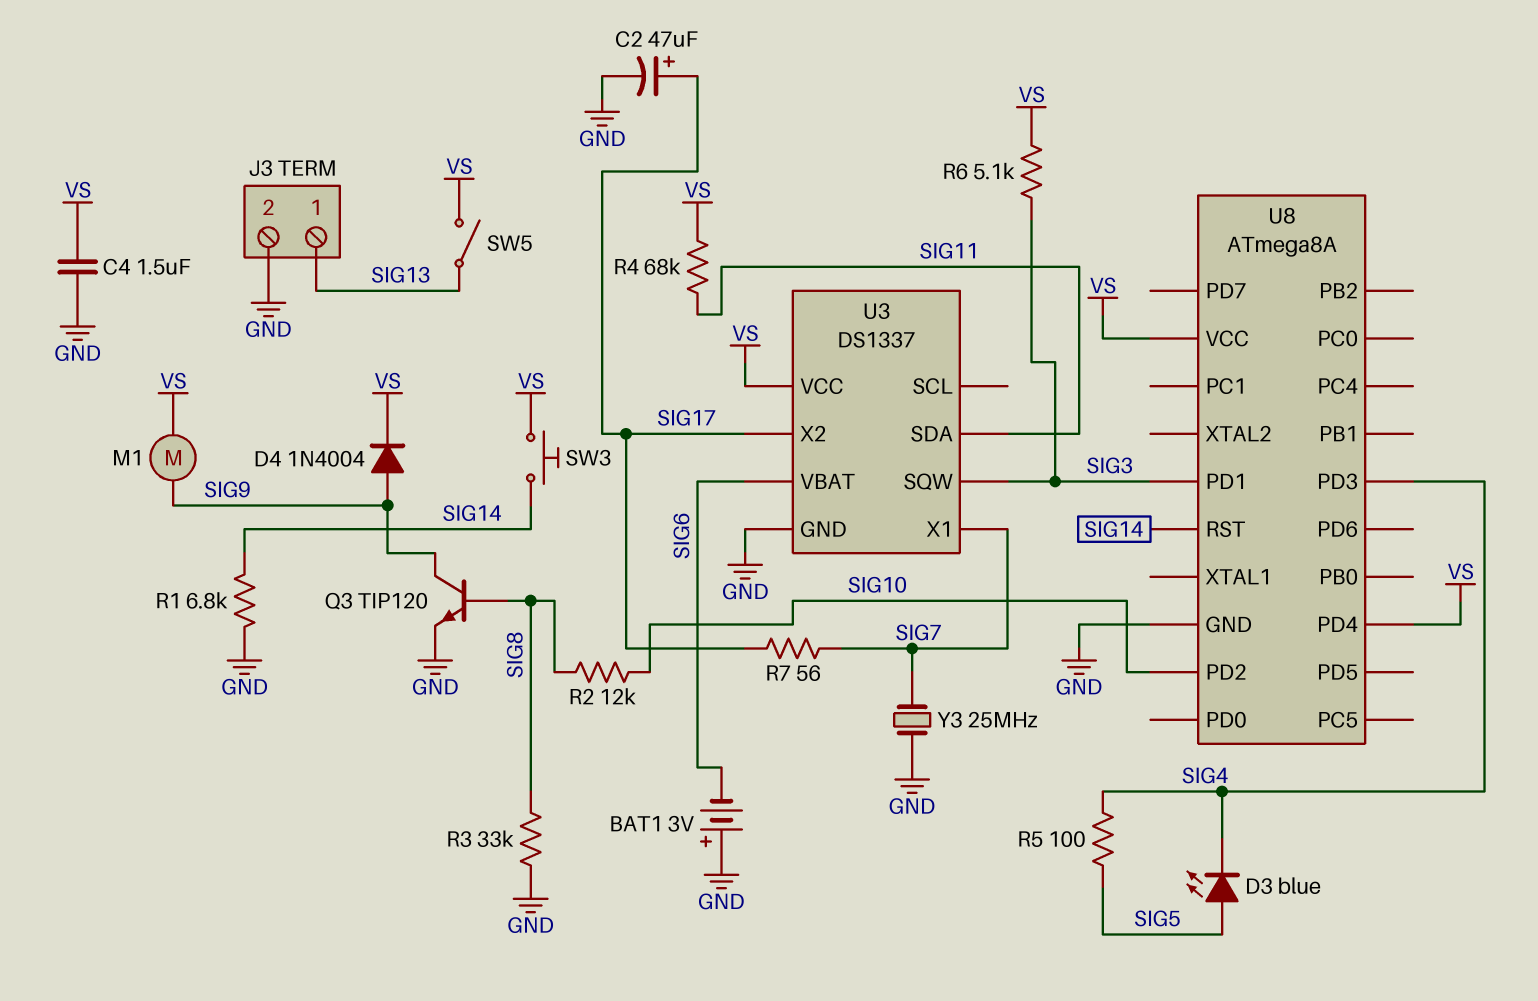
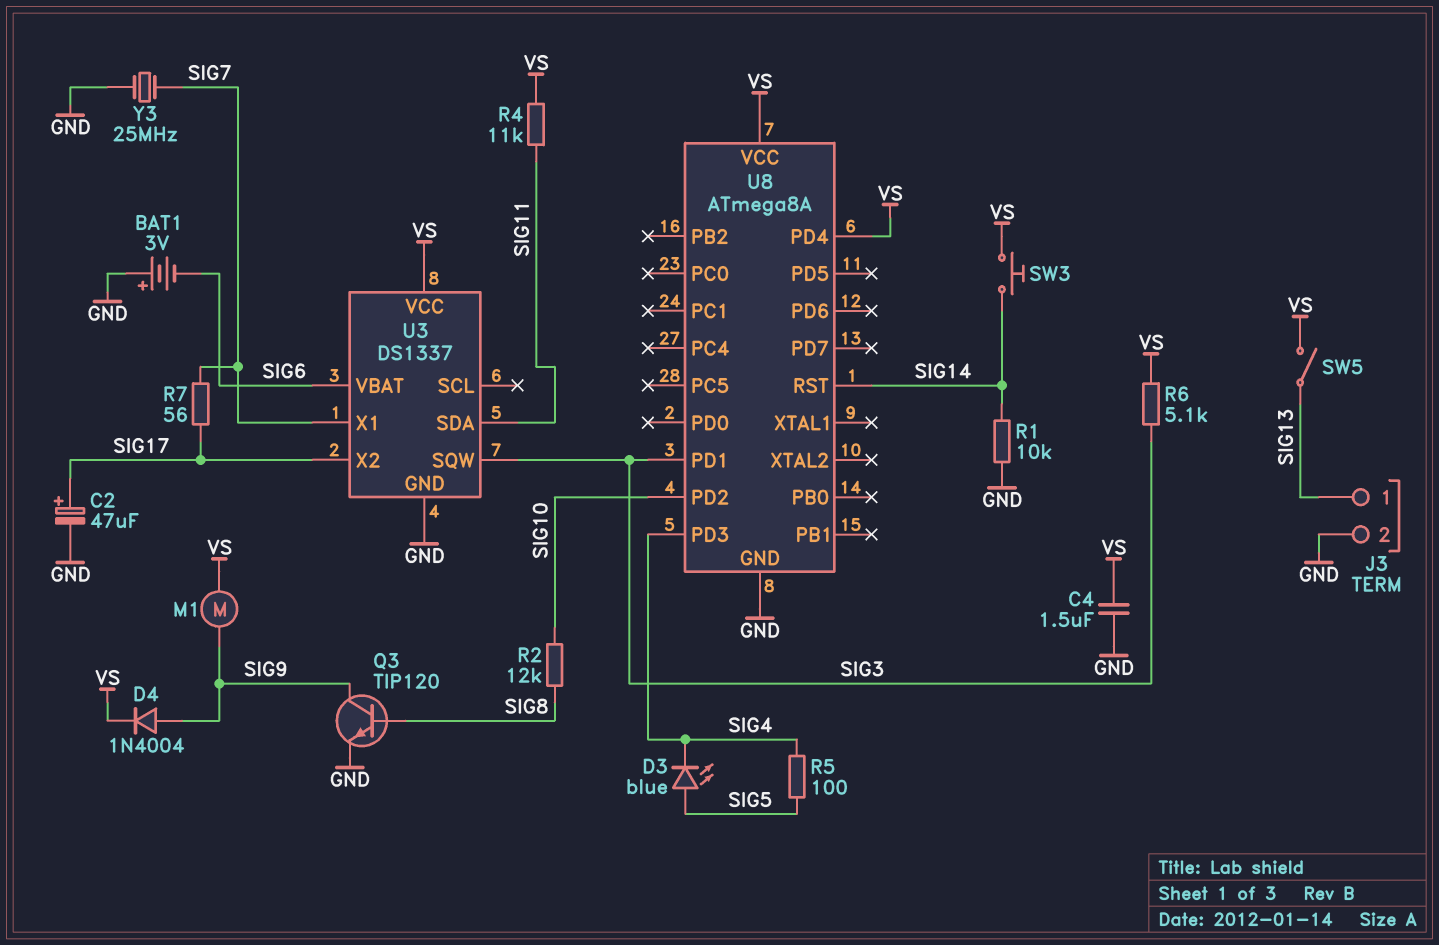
R1: 6.8k (GND, SIG14) -> 10k (GND, SIG14)
R3: 33k (GND, SIG8) -> none
R4: 68k (SIG11, VS) -> 11k (SIG11, VS)

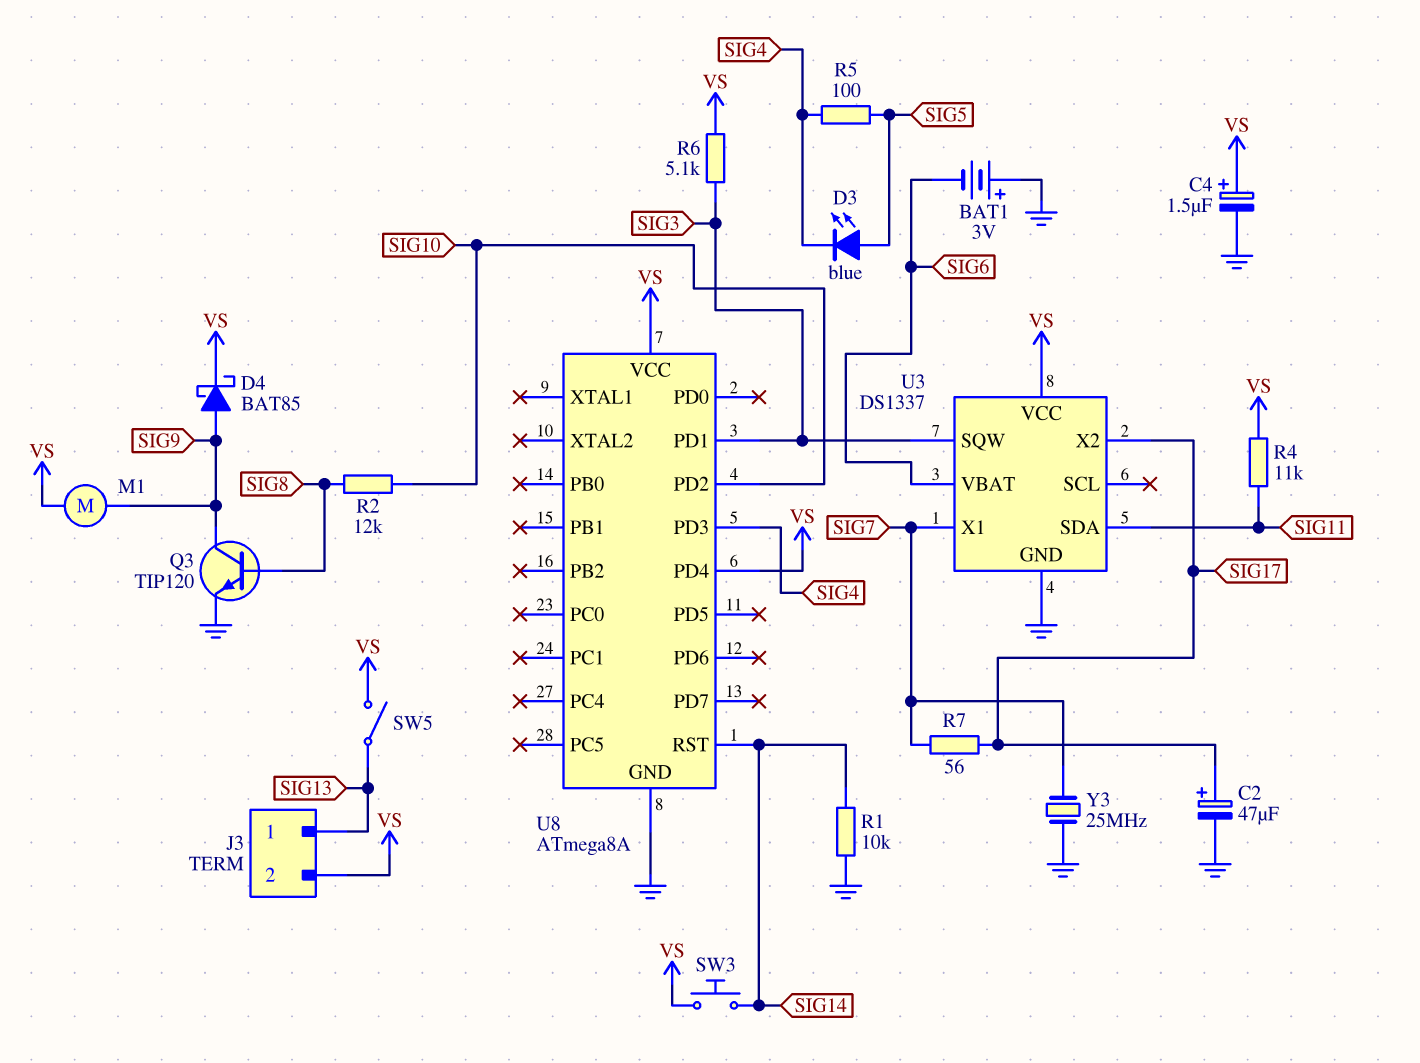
C4: 1.5uF (GND, VS) -> 1.5uF (plus VS, minus GND)
D4: diode 1N4004 (A SIG9, K VS) -> schottky BAT85 (A SIG9, K VS)
J3 pin 2: GND -> VS

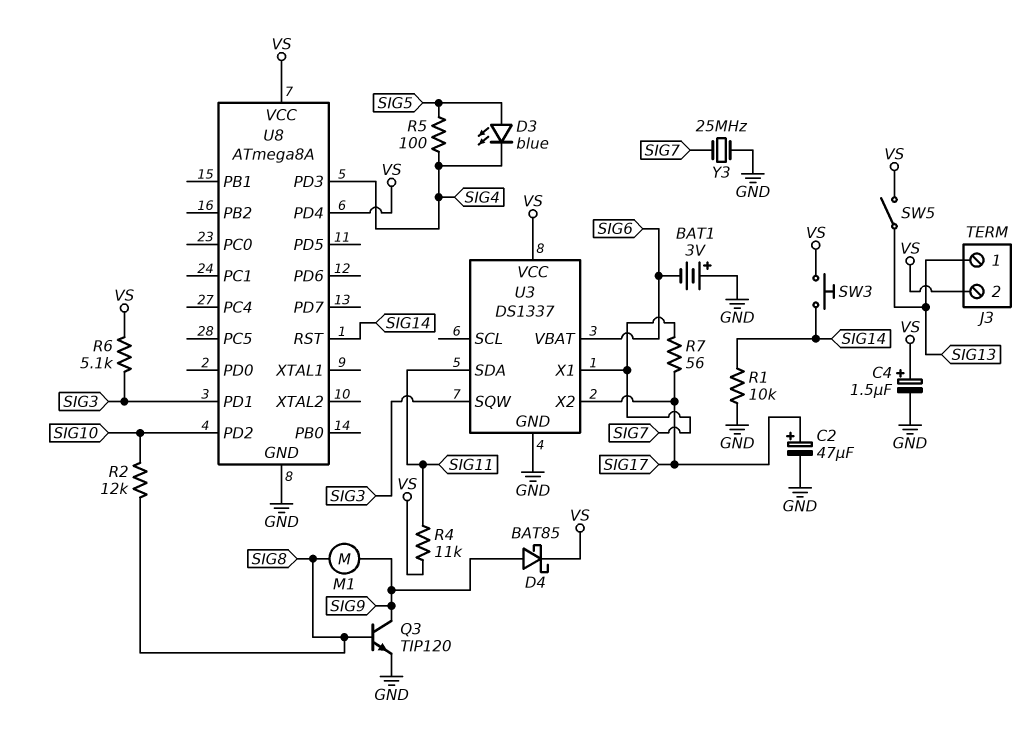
M1: motor (SIG9, VS) -> motor (SIG8, SIG9)

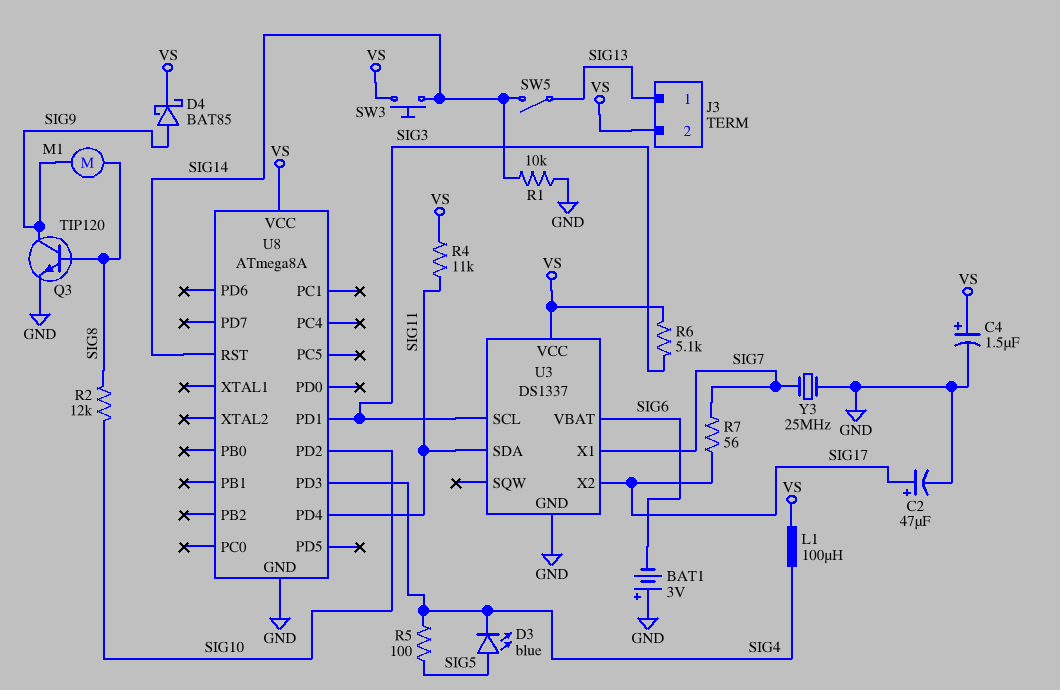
L1: none -> 100uH (SIG4, VS)
SW5: switch (SIG13, VS) -> switch (SIG13, SIG14)
U3 pin SCL: none -> SIG3
U3 pin SQW: SIG3 -> none
U8 pin PD4: VS -> SIG11

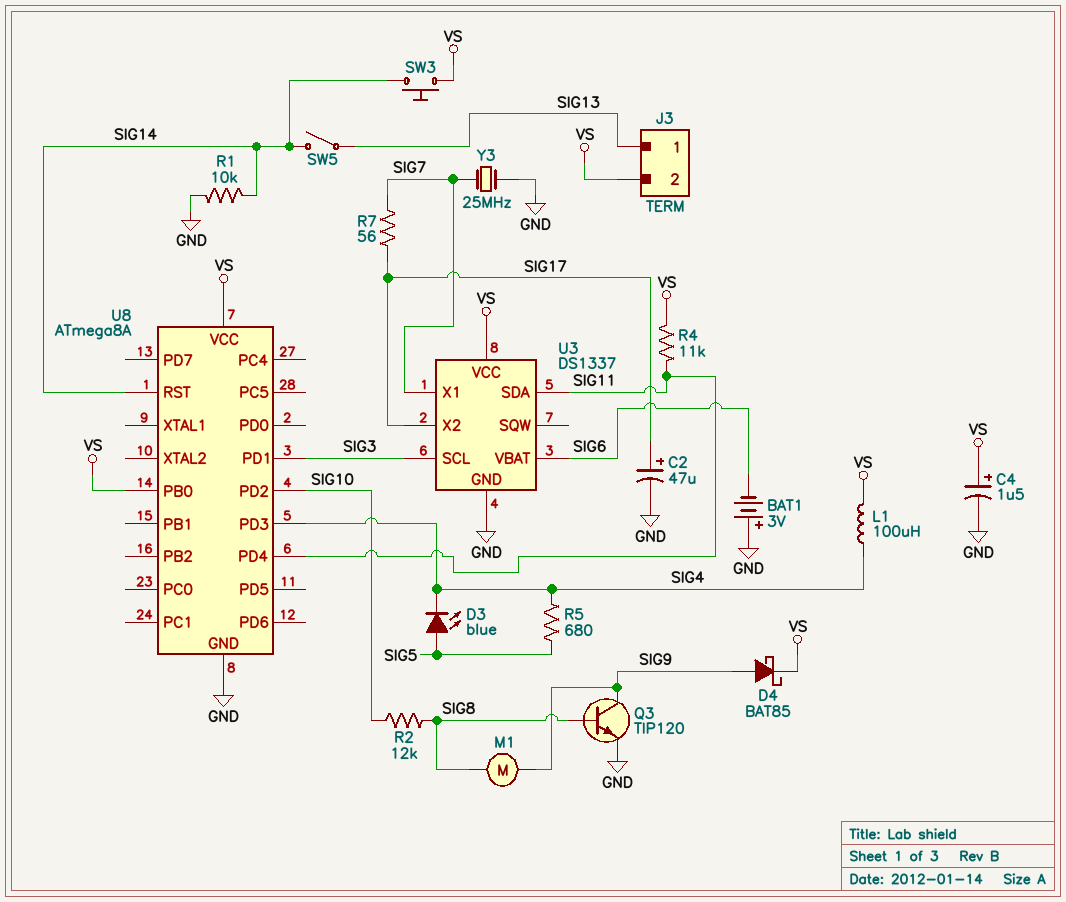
R5: 100 (SIG4, SIG5) -> 680 (SIG4, SIG5)
R6: 5.1k (SIG3, VS) -> none
U8 pin PB0: none -> VS

